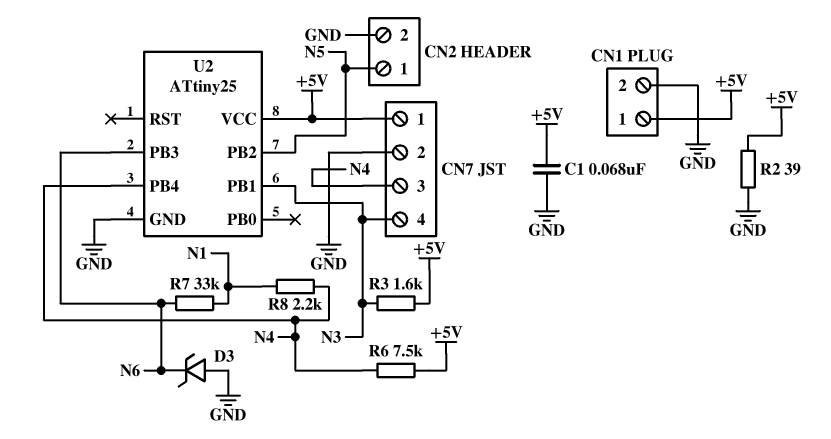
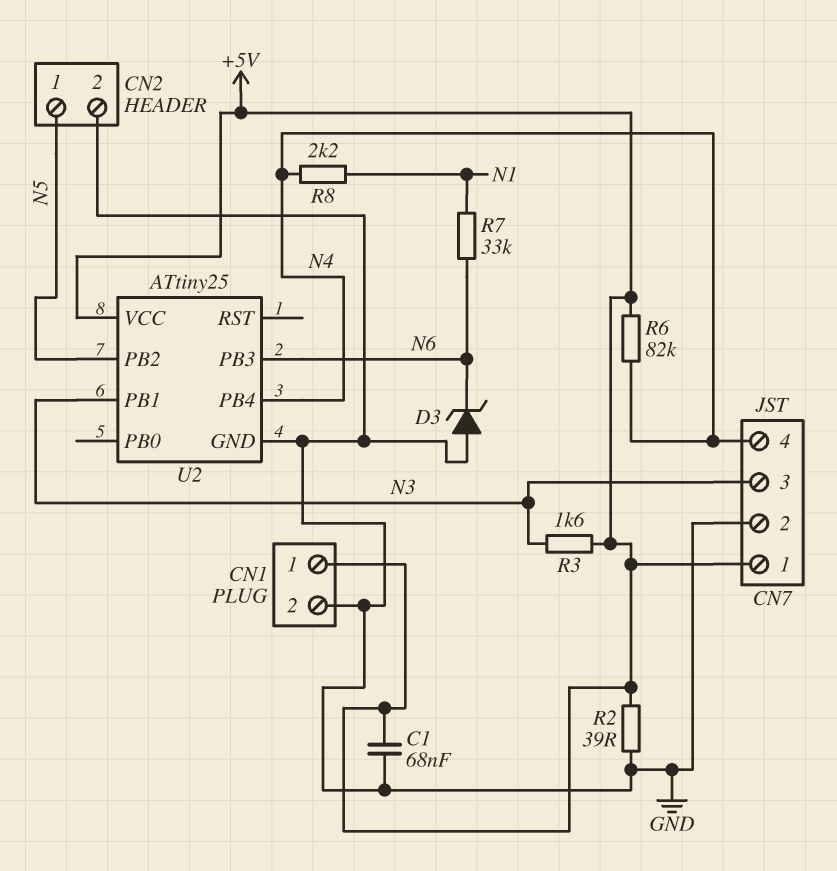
CN7 pin 3: N4 -> N3
CN7 pin 4: N3 -> N4
R6: 7.5k (+5V, N4) -> 82k (+5V, N4)

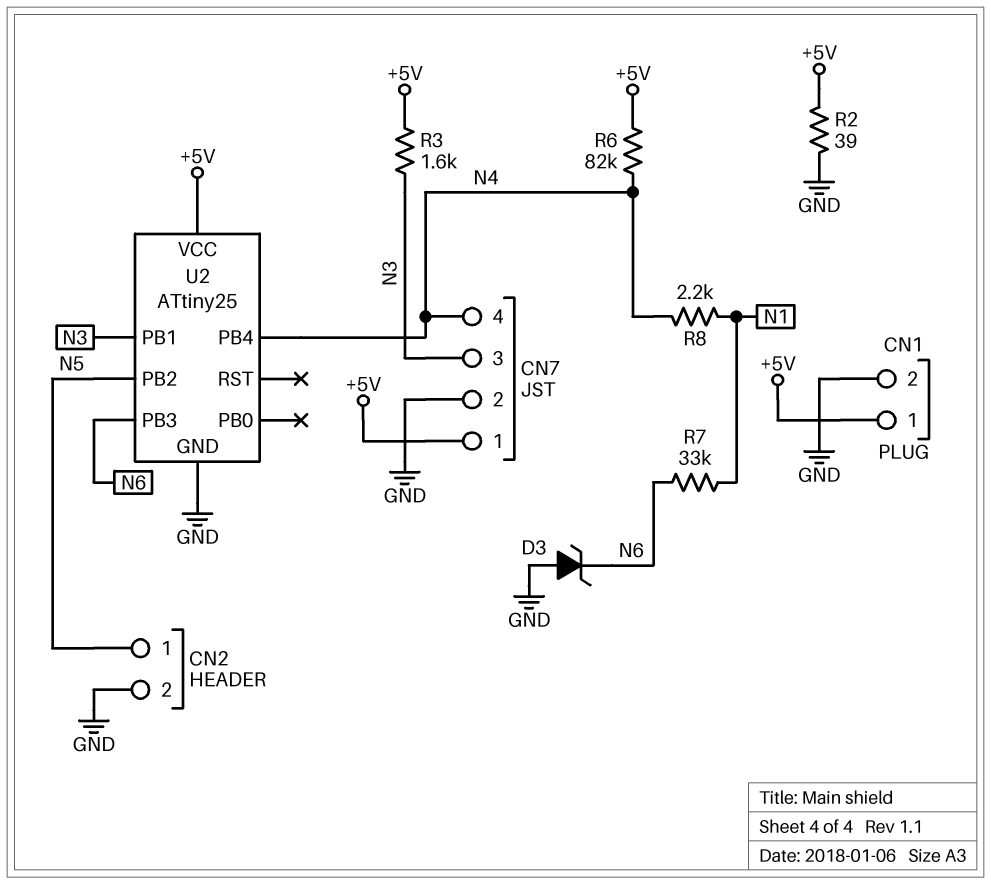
C1: 68nF (+5V, GND) -> none

